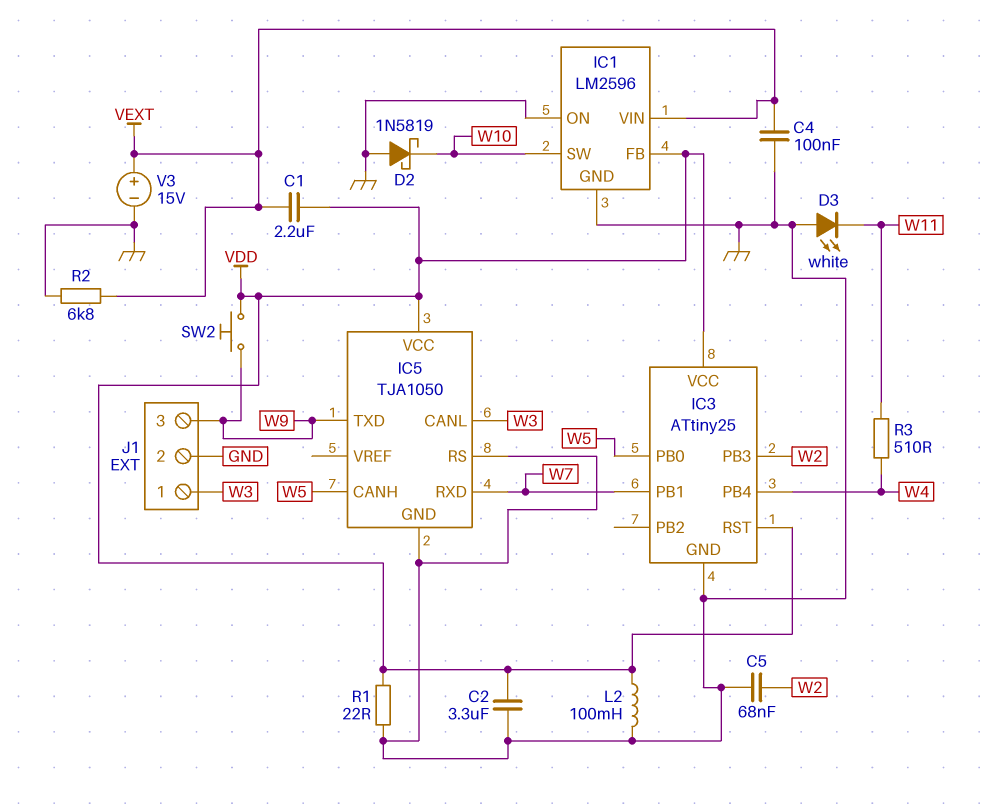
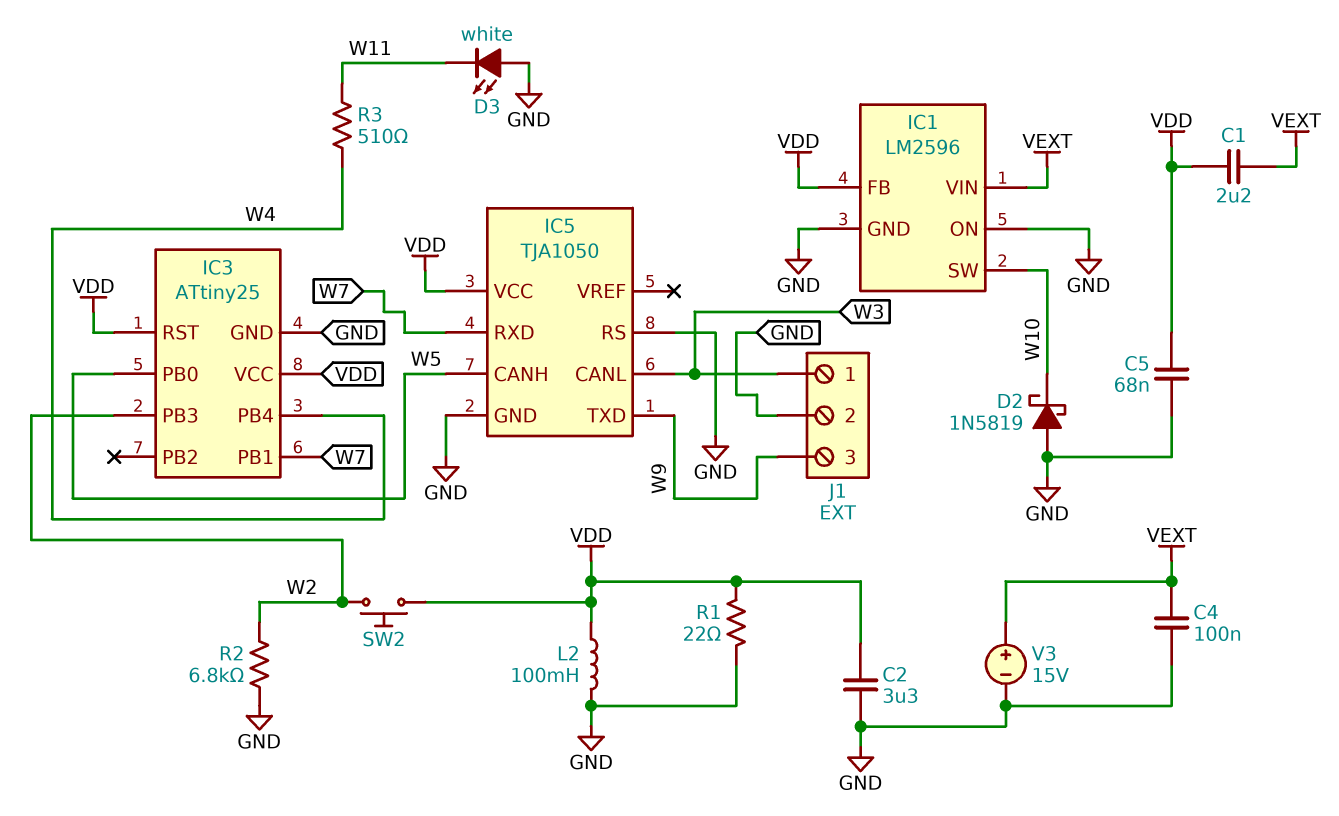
C5: 68nF (GND, W2) -> 68nF (GND, VDD)
R2: 6.8k (GND, VEXT) -> 6.8k (GND, W2)
SW2: button (VDD, W9) -> button (VDD, W2)

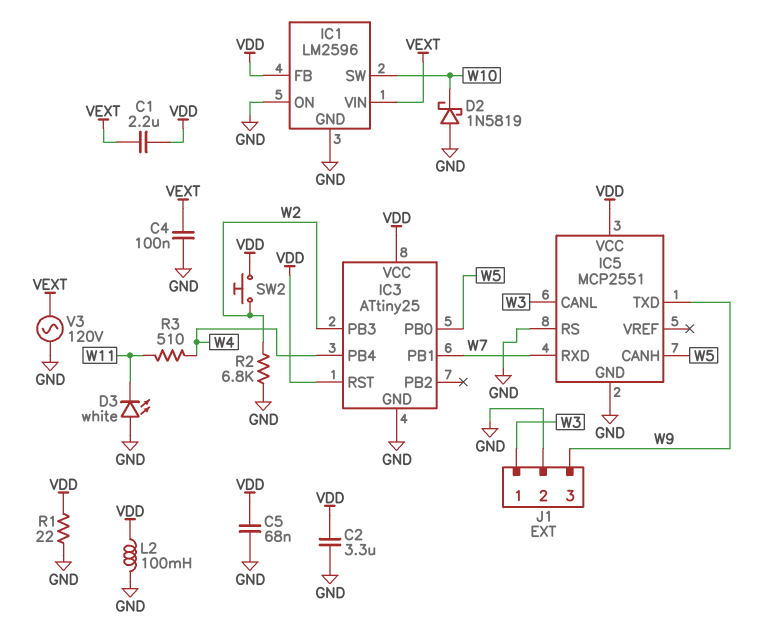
IC5: TJA1050 -> MCP2551
V3: 15V (plus VEXT, minus GND) -> AC 120V (GND, VEXT)

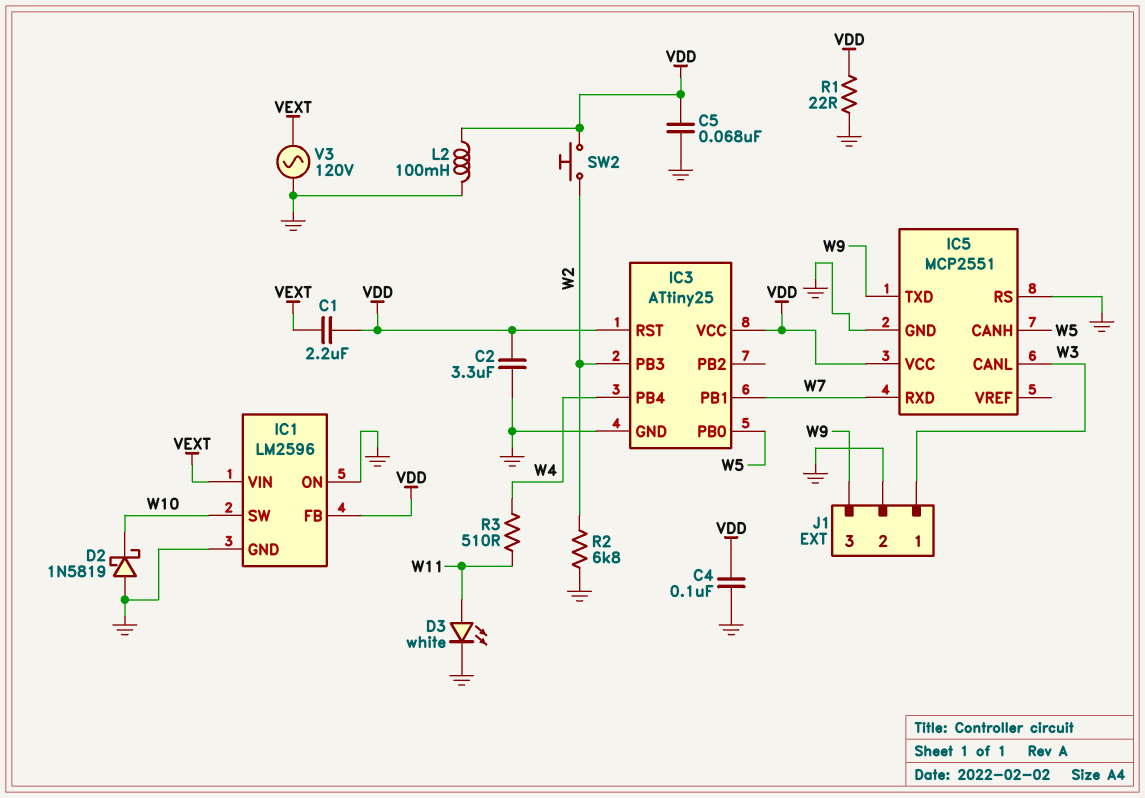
C4: 100nF (GND, VEXT) -> 100nF (GND, VDD)
D3: LED white (A GND, K W11) -> LED white (A W11, K GND)

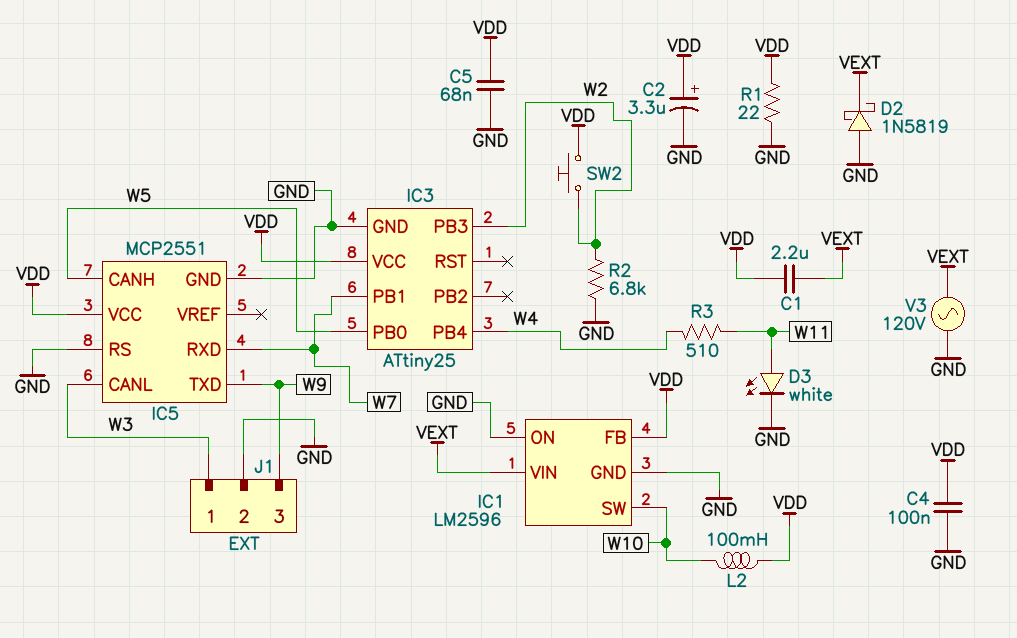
C2: 3.3uF (GND, VDD) -> 3.3uF (plus VDD, minus GND)
D2: schottky 1N5819 (A GND, K W10) -> schottky 1N5819 (A GND, K VEXT)
IC3 pin RST: VDD -> none
L2: 100mH (GND, VDD) -> 100mH (VDD, W10)

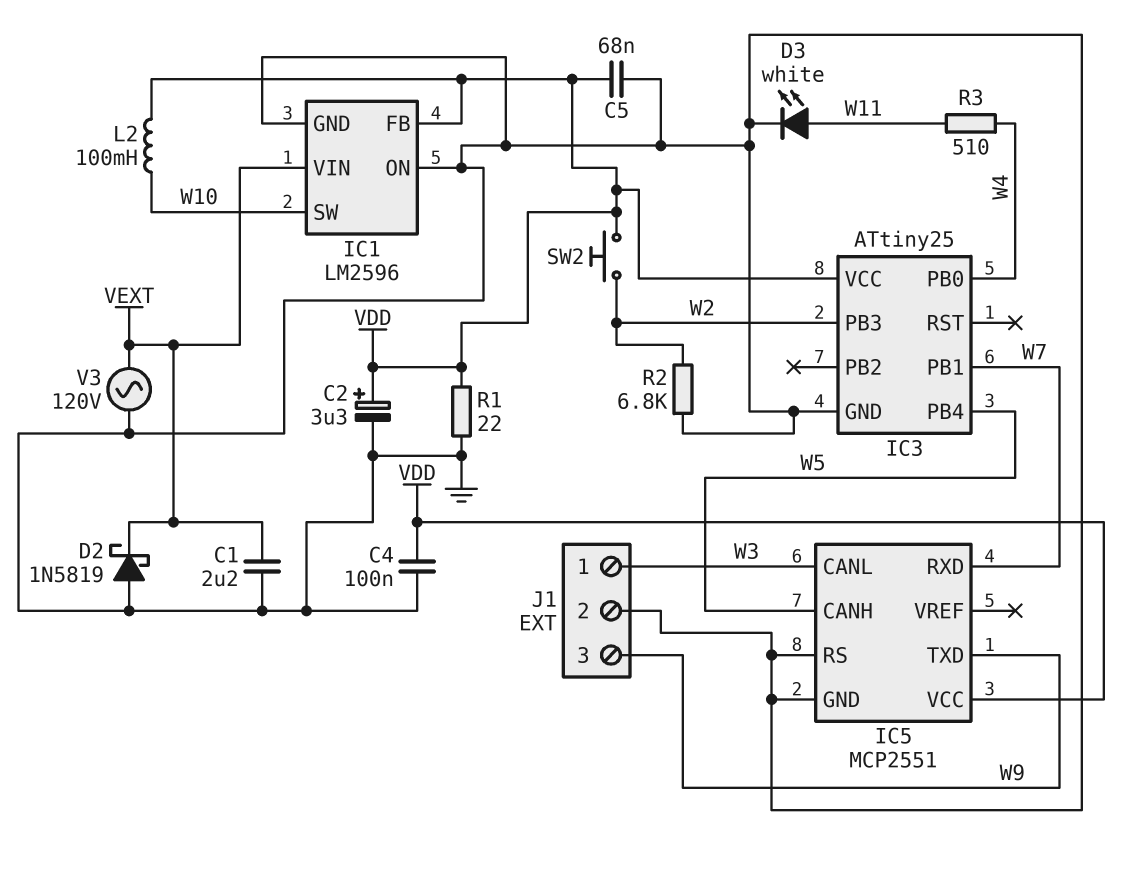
C1: 2.2uF (VDD, VEXT) -> 2.2uF (GND, VEXT)
IC3 pin PB0: W5 -> W4
IC3 pin PB4: W4 -> W5

